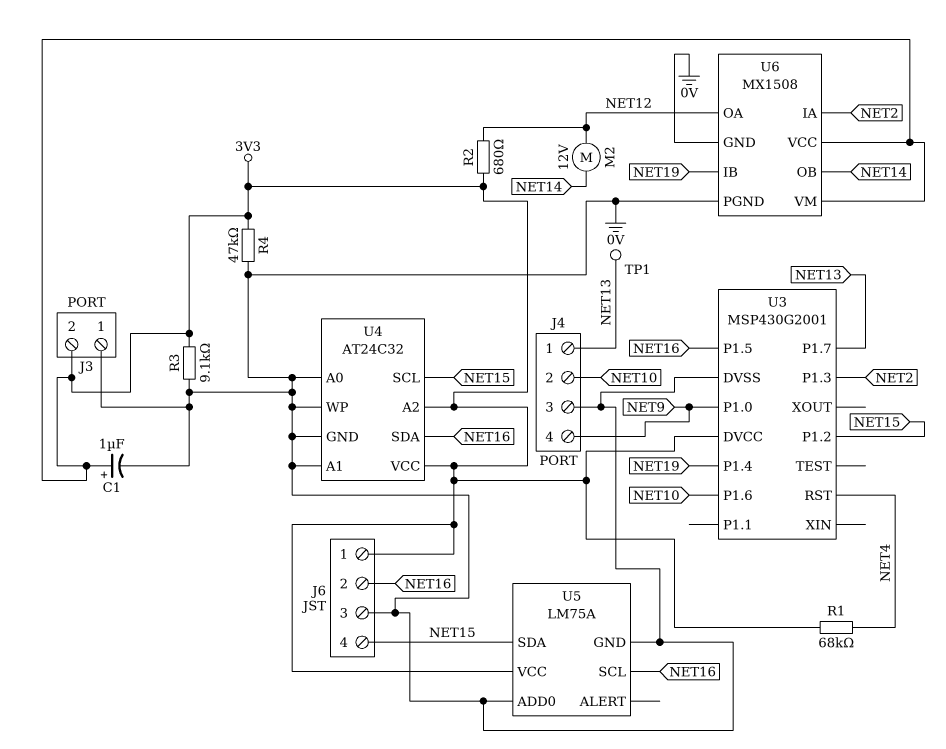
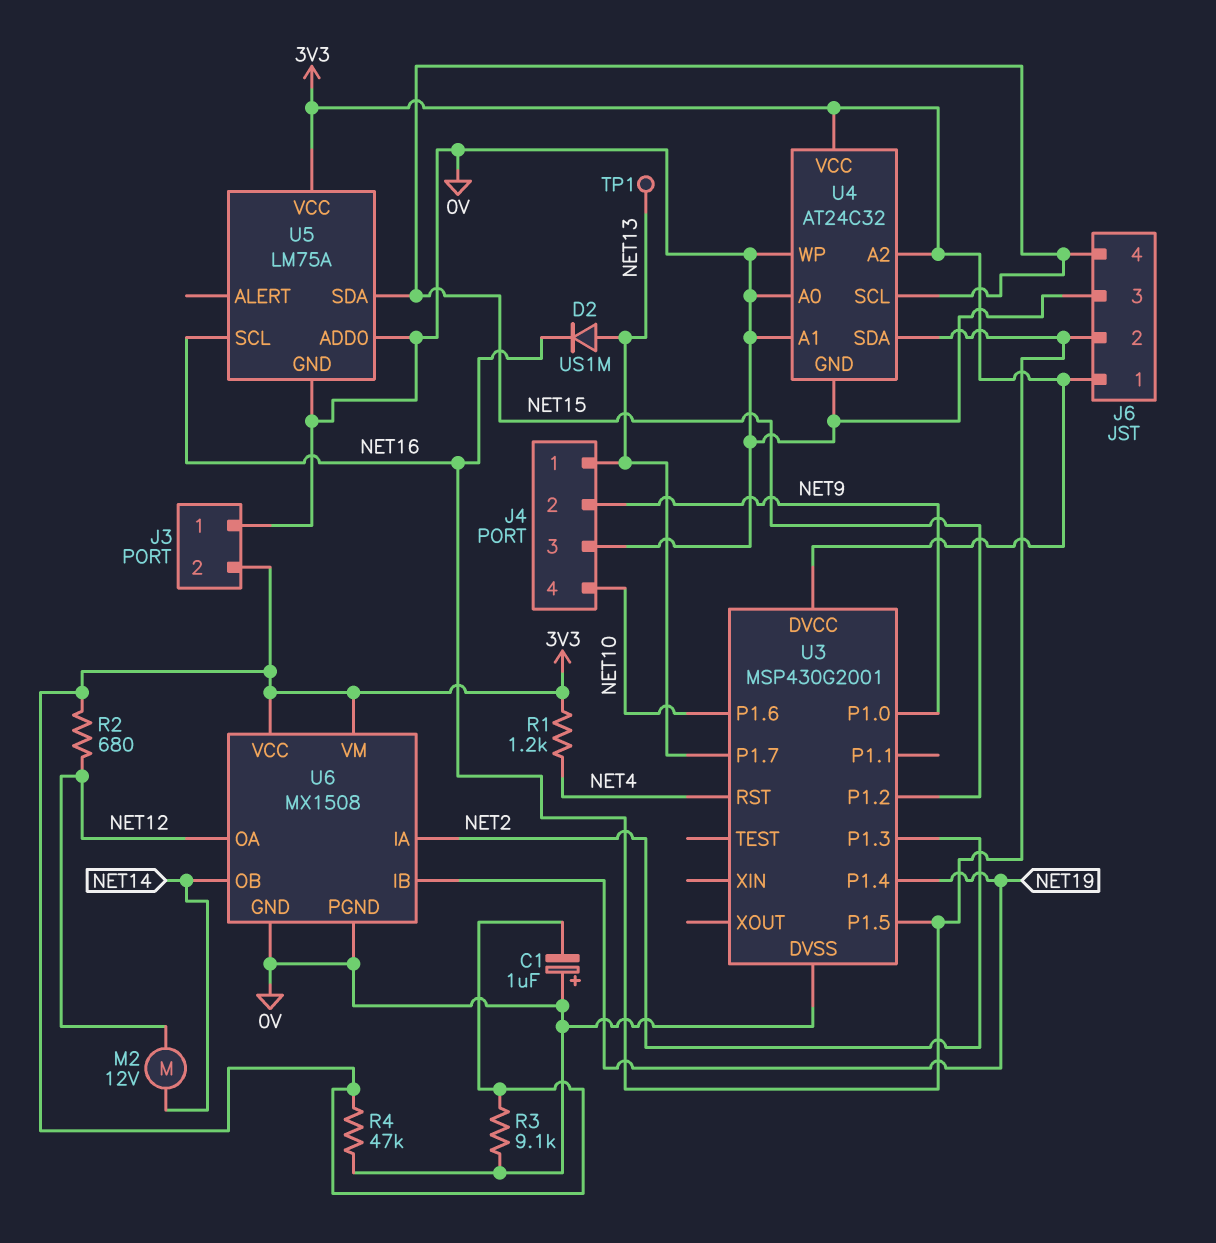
C1: 1uF (plus 3V3, minus 0V) -> 1uF (plus 0V, minus 3V3)
D2: none -> diode US1M (A NET13, K NET16)
J4 pin 2: NET10 -> NET9
J4 pin 4: NET9 -> NET10
R1: 68k (3V3, NET4) -> 1.2k (3V3, NET4)

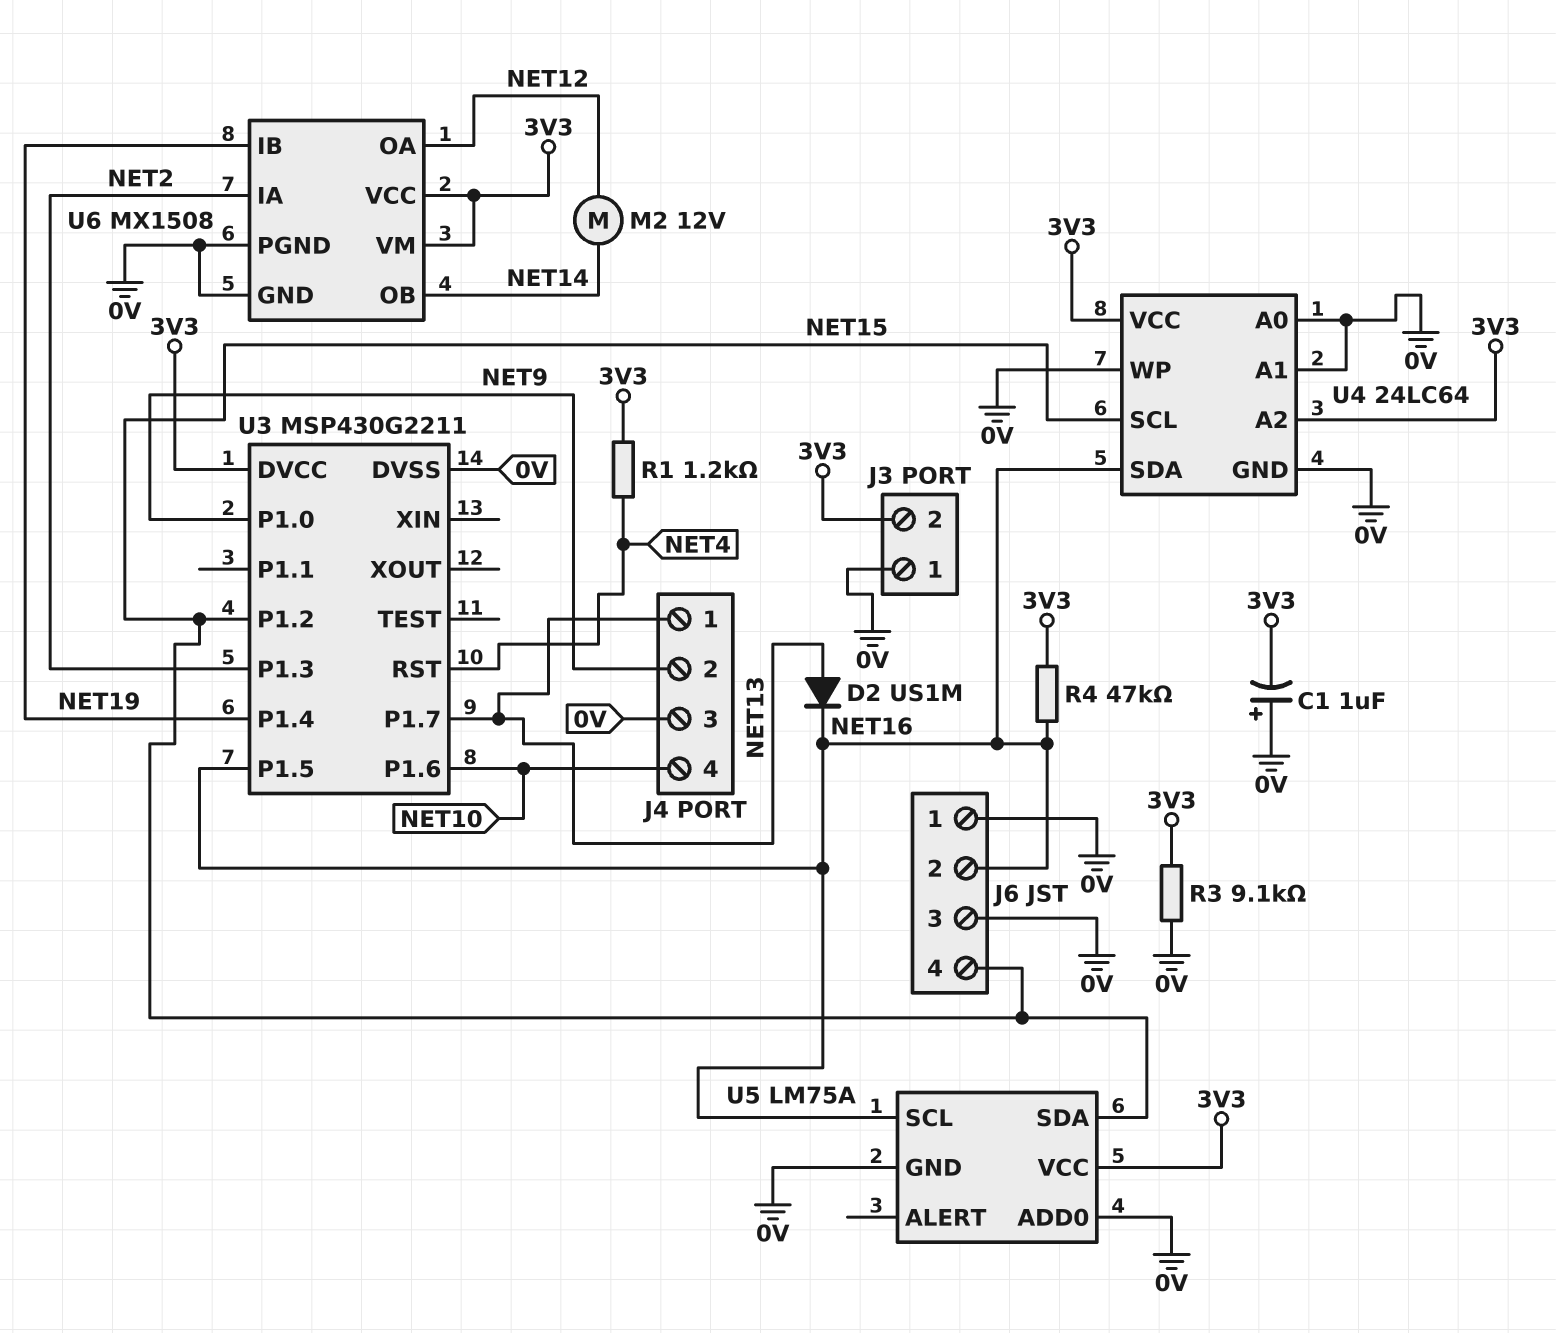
J6 pin 1: 3V3 -> 0V
R2: 680 (3V3, NET12) -> none
R4: 47k (0V, 3V3) -> 47k (3V3, NET16)
TP1: test point (NET13) -> none
U3: MSP430G2001 -> MSP430G2211
U4: AT24C32 -> 24LC64

